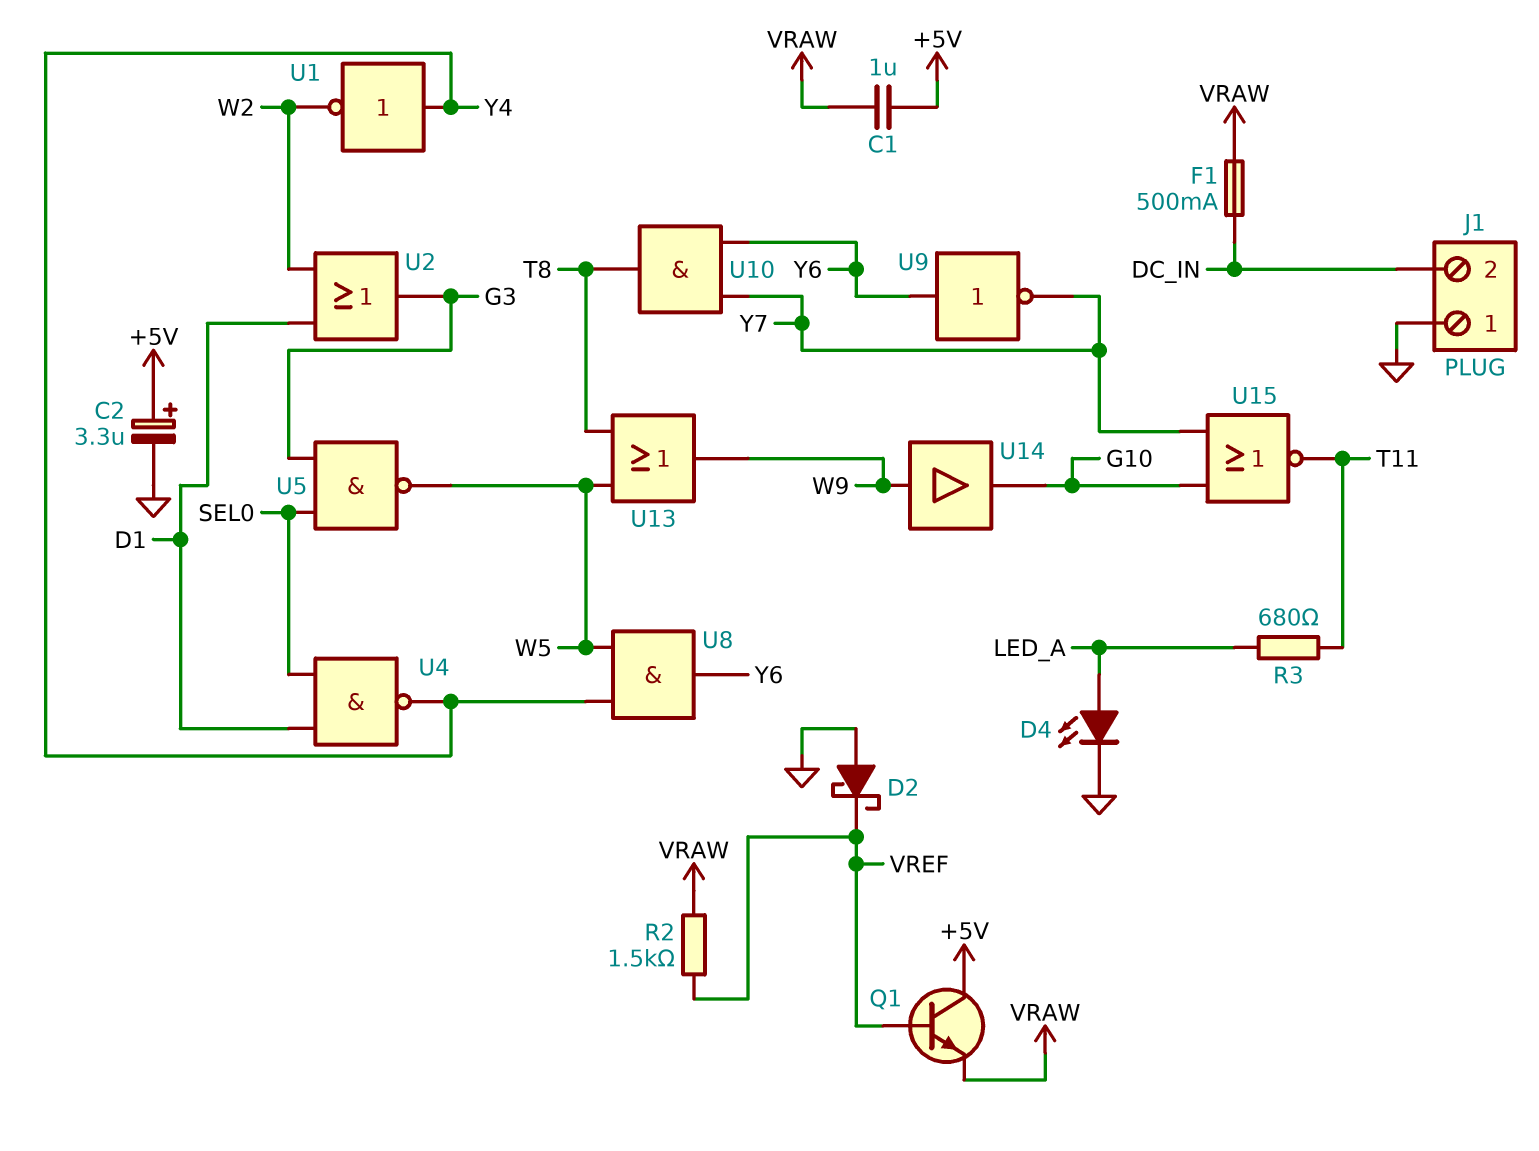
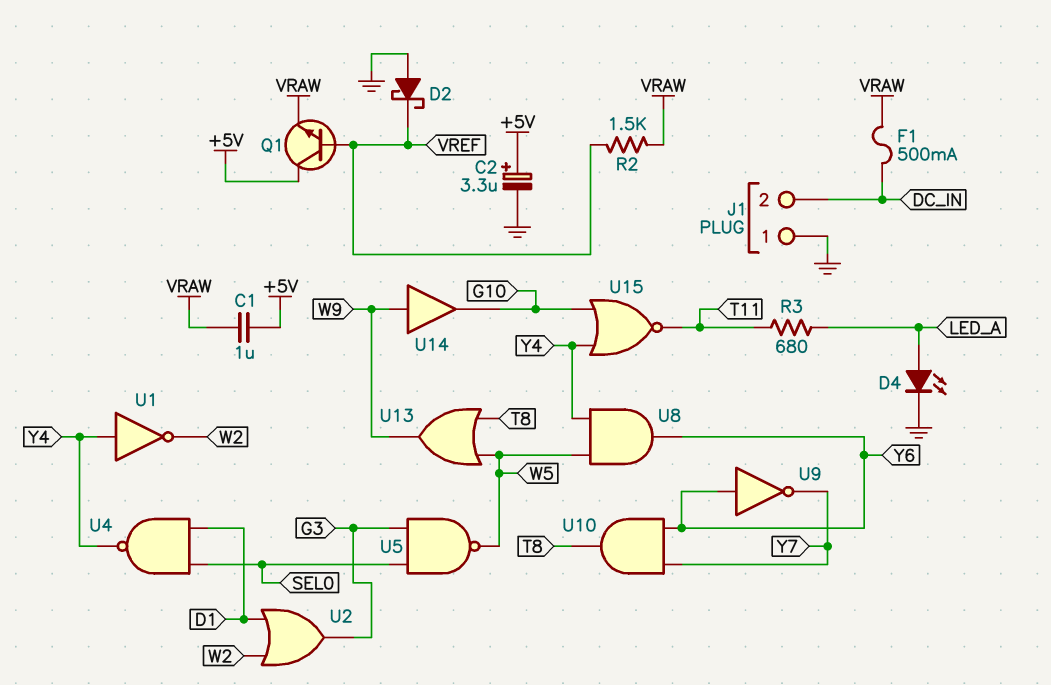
U15: NOR (in G10, in Y7, out T11) -> NOR (in G10, in Y4, out T11)

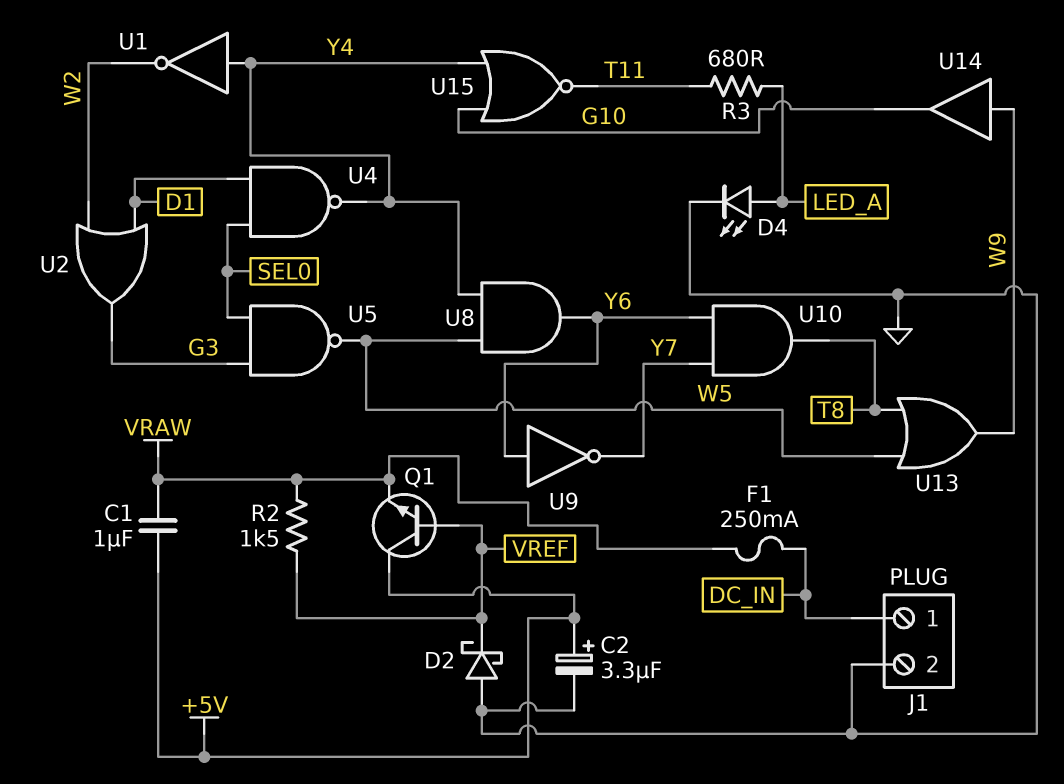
F1: 500mA (DC_IN, VRAW) -> 250mA (DC_IN, VRAW)
J1 pin 1: GND -> DC_IN
J1 pin 2: DC_IN -> GND

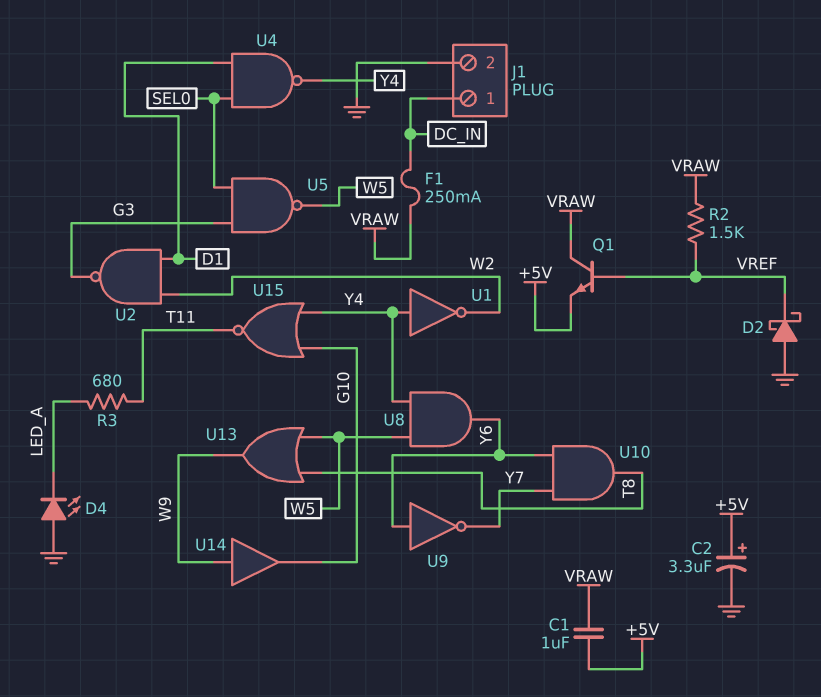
D4: LED (A LED_A, K GND) -> LED (A GND, K LED_A)
Q1: NPN (B VREF, C +5V, E VRAW) -> NPN (B VREF, C VRAW, E +5V)
U2: OR (in D1, in W2, out G3) -> NAND (in D1, in W2, out G3)

